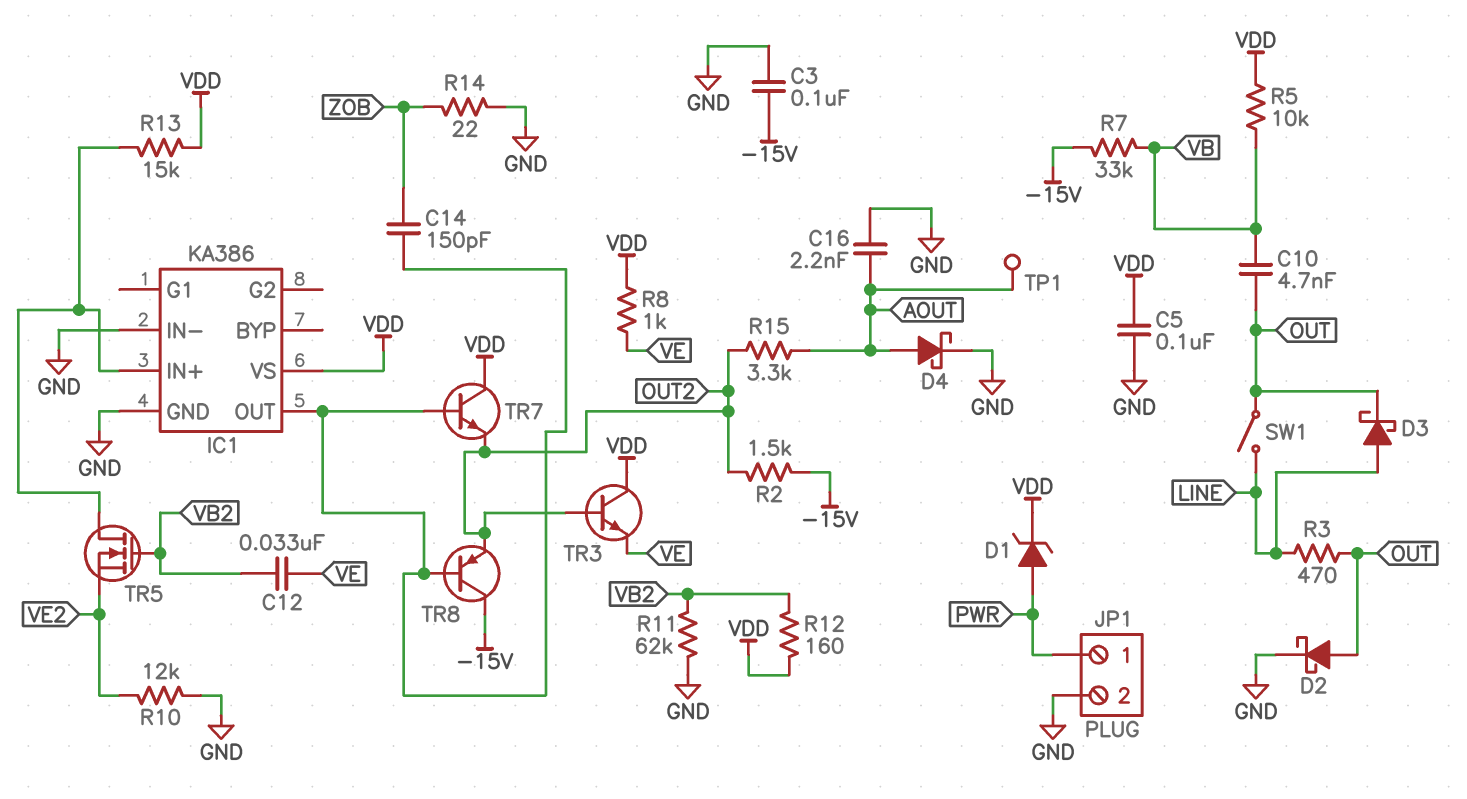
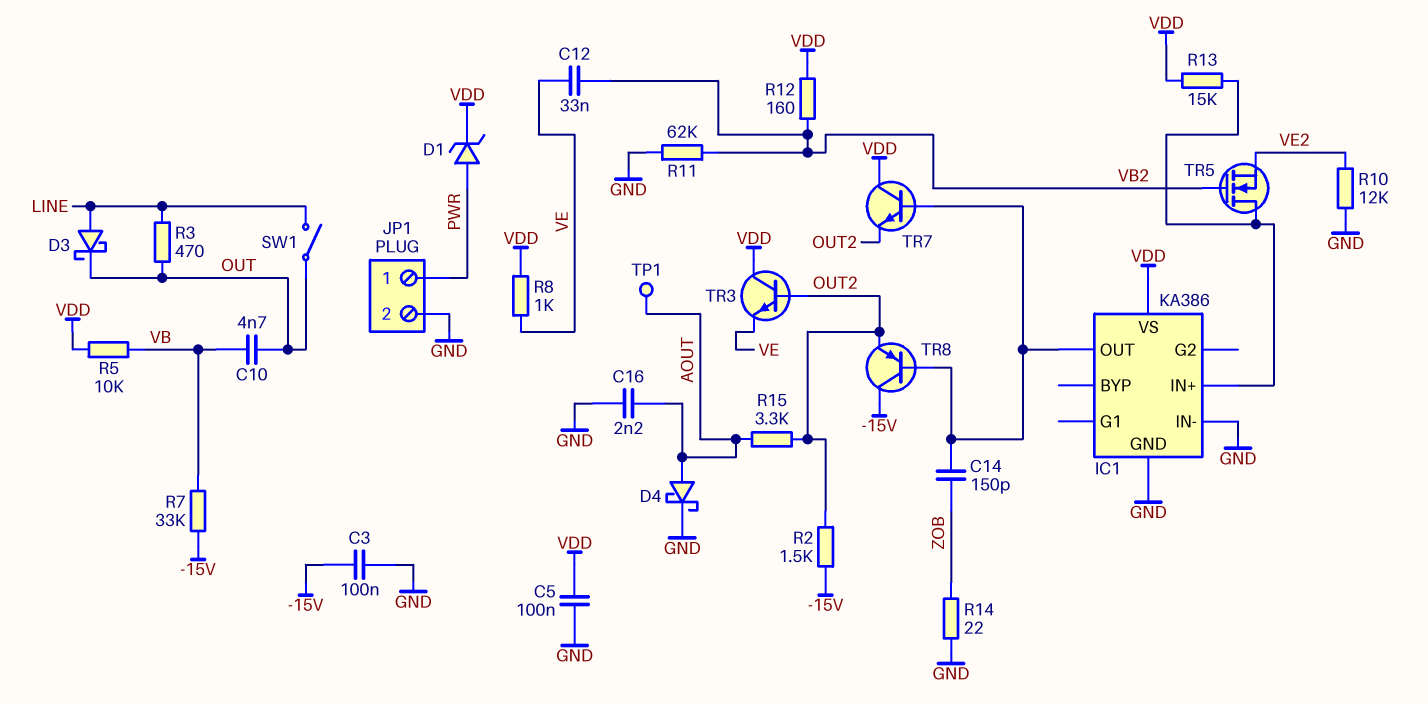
D2: schottky (A OUT, K GND) -> none

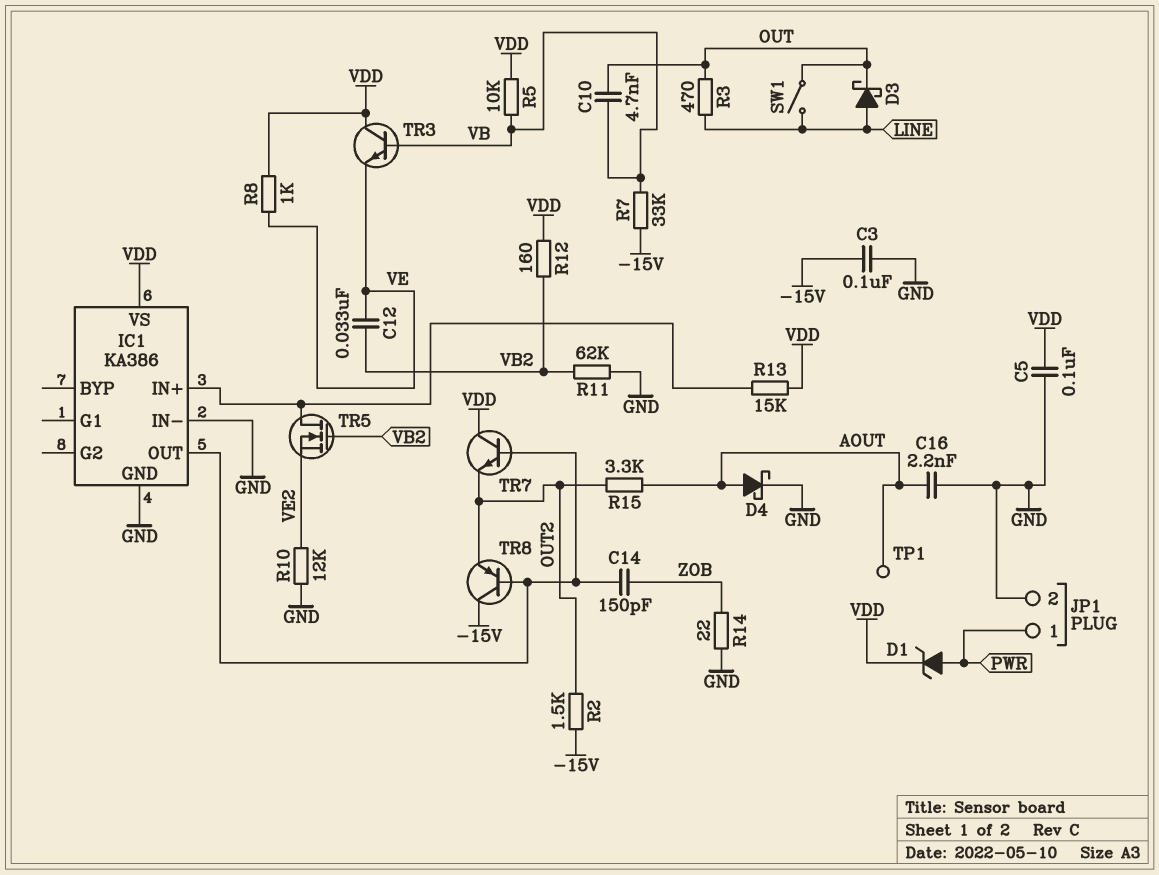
TR3: NPN (B OUT2, C VDD, E VE) -> NPN (B VB, C VDD, E VE)

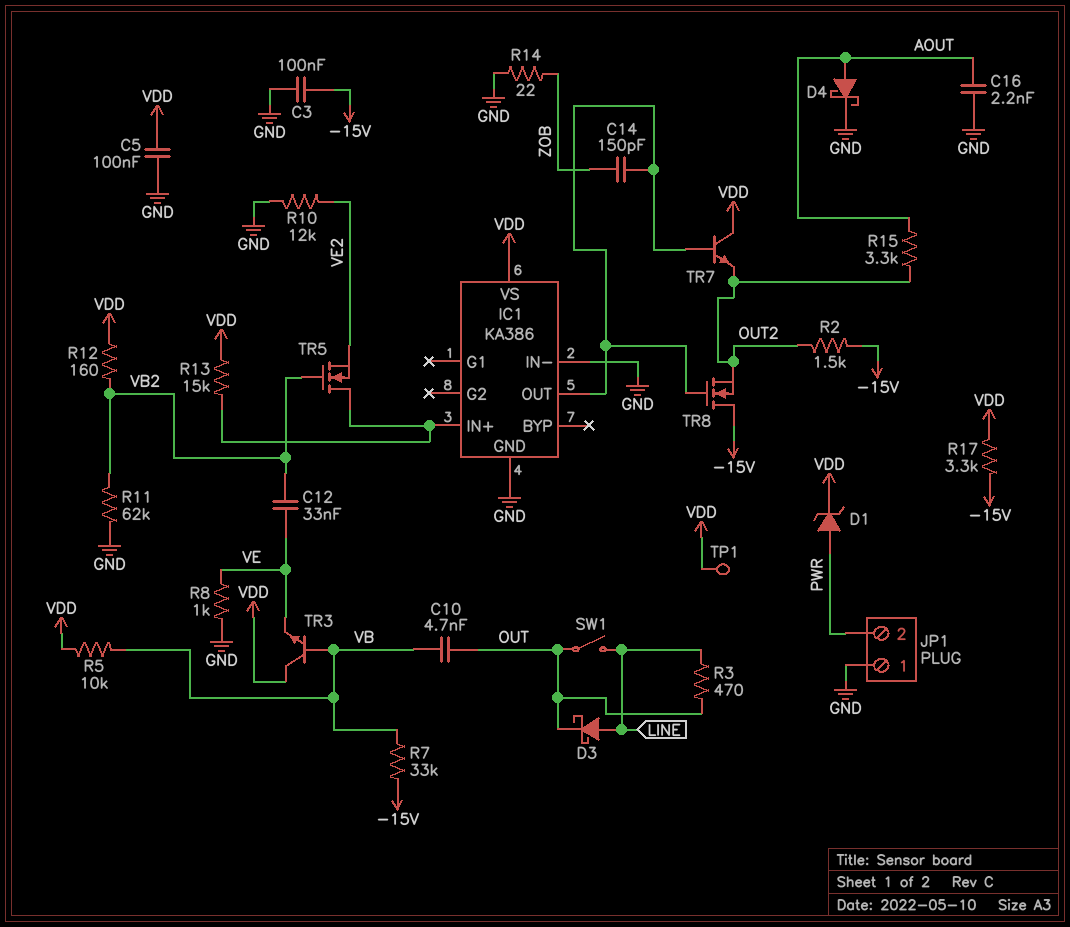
JP1 pin 1: PWR -> GND
JP1 pin 2: GND -> PWR
R8: 1k (VDD, VE) -> 1k (GND, VE)
R17: none -> 3.3k (-15V, VDD)
TP1: test point (AOUT) -> test point (VDD)
TR8: PNP (B IC1/OUT, C -15V, E OUT2) -> NMOS (G IC1/OUT, D -15V, S OUT2)

